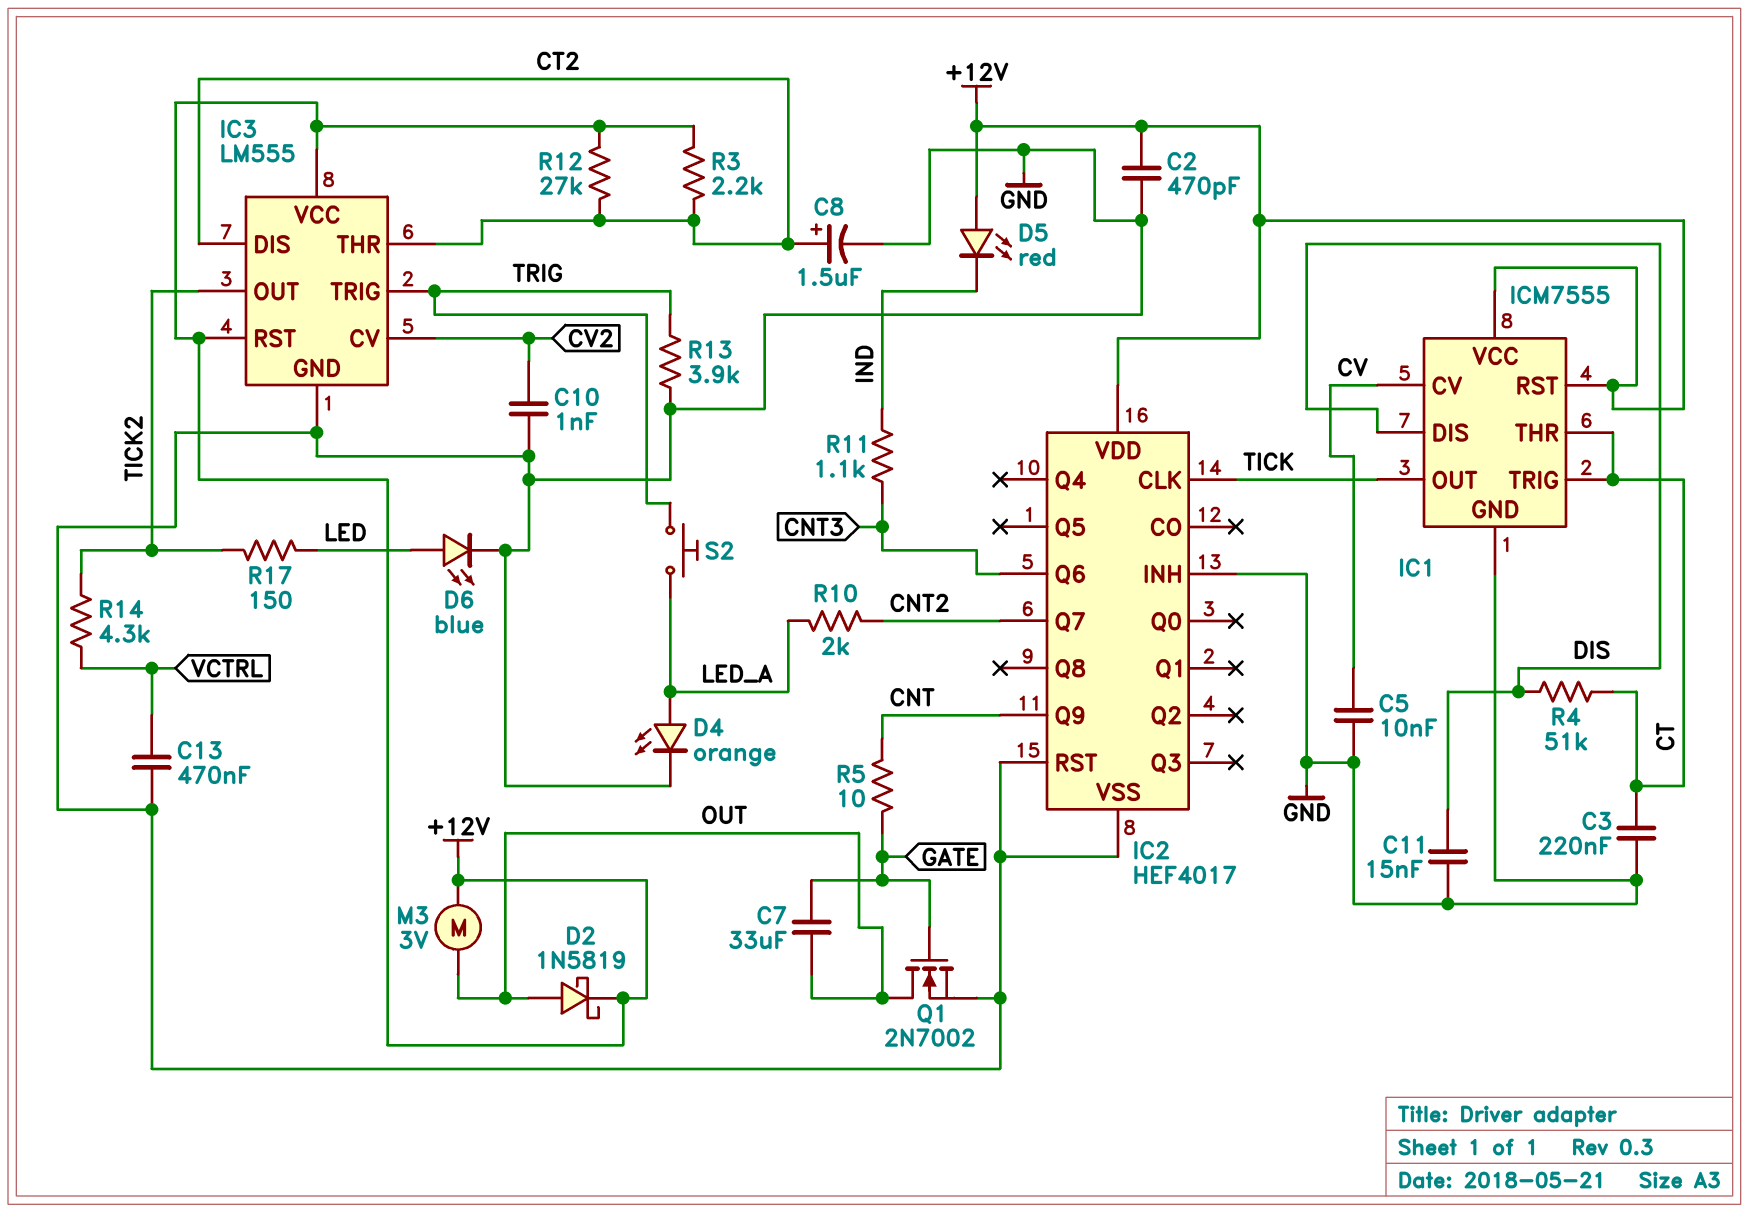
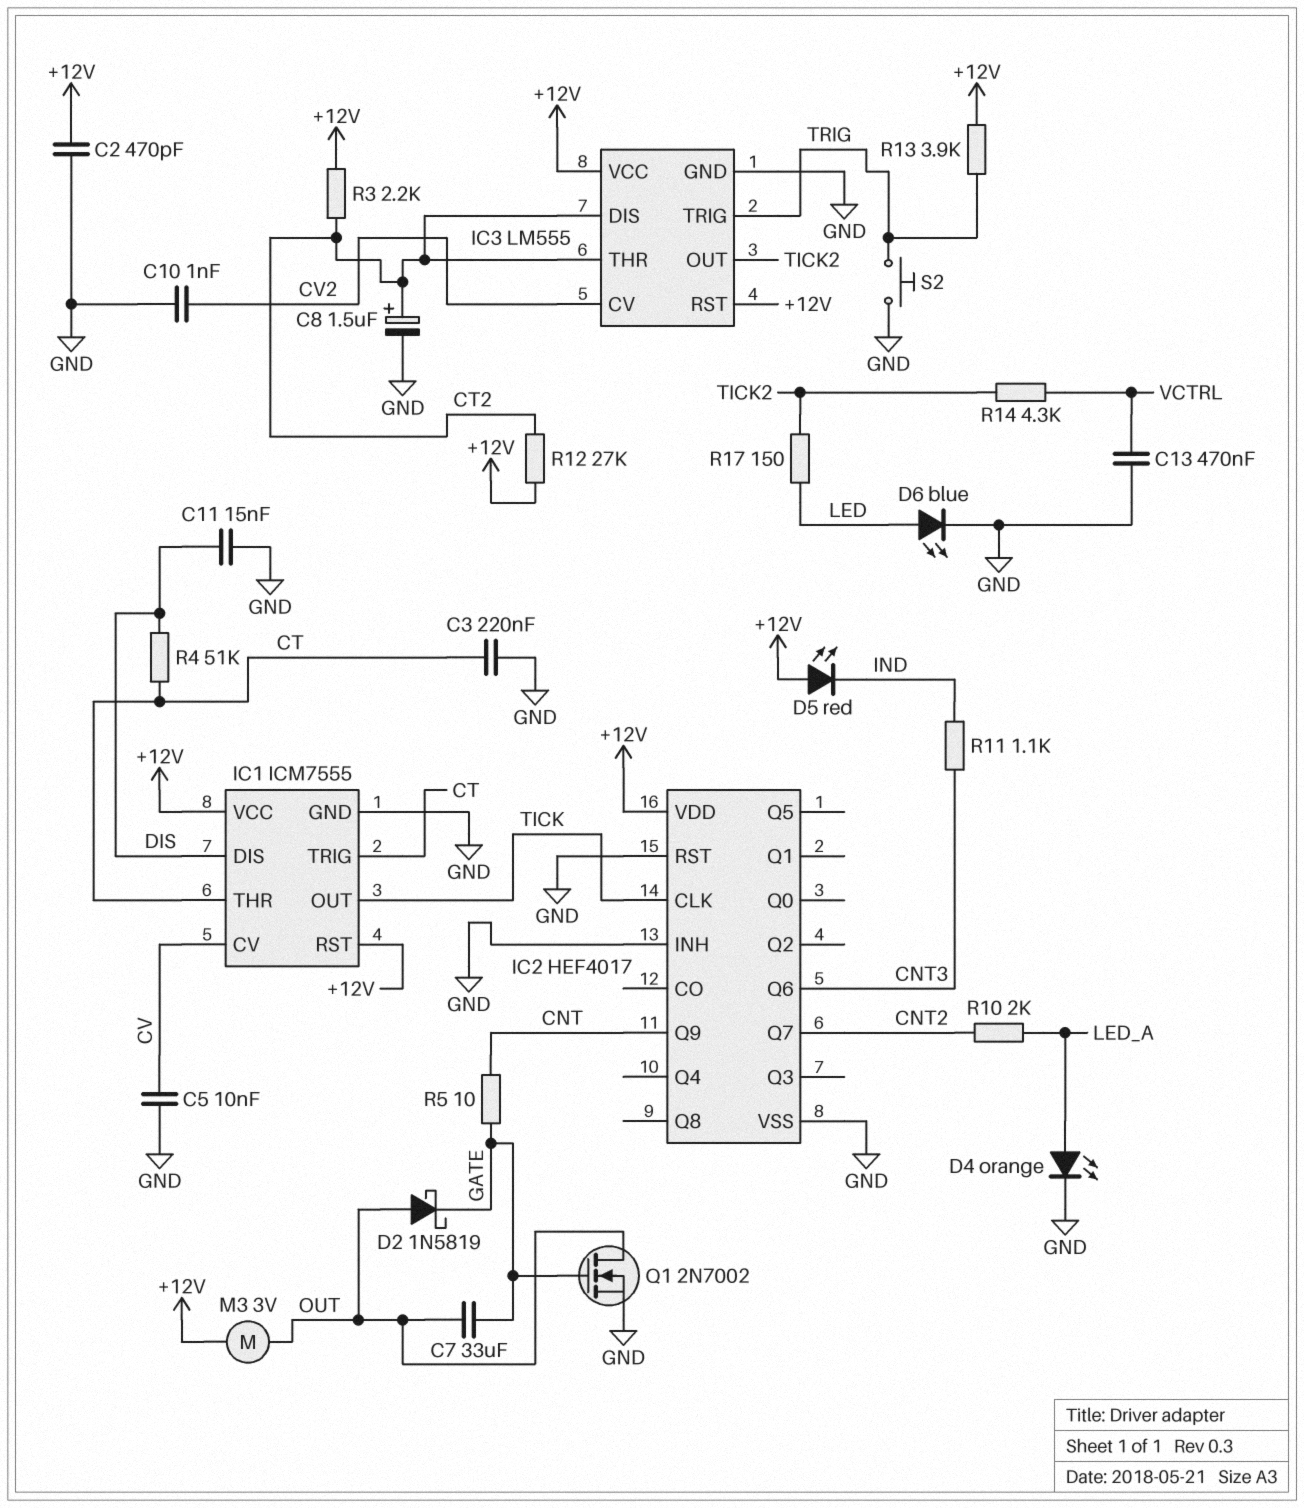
D2: schottky 1N5819 (A OUT, K +12V) -> schottky 1N5819 (A OUT, K GATE)
R13: 3.9k (GND, TRIG) -> 3.9k (+12V, TRIG)
S2: button (LED_A, TRIG) -> button (GND, TRIG)

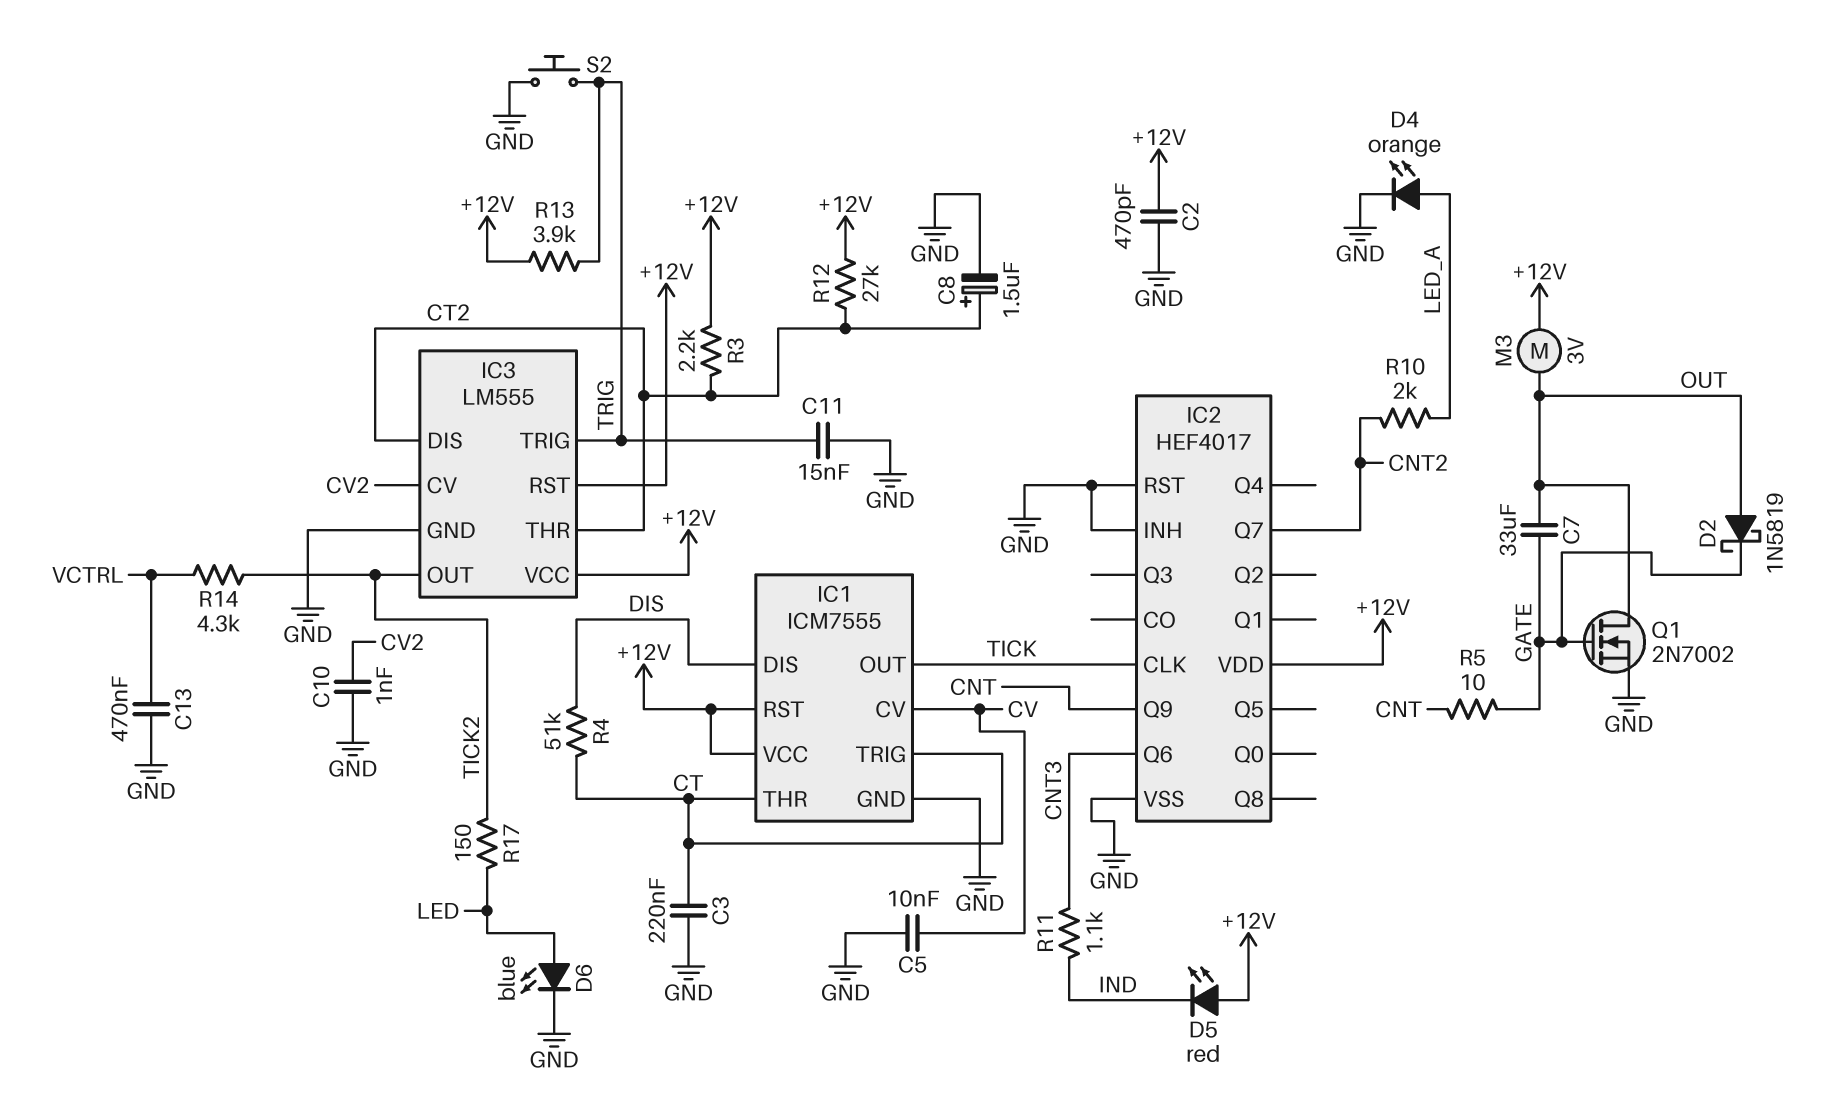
C11: 15nF (DIS, GND) -> 15nF (GND, TRIG)

